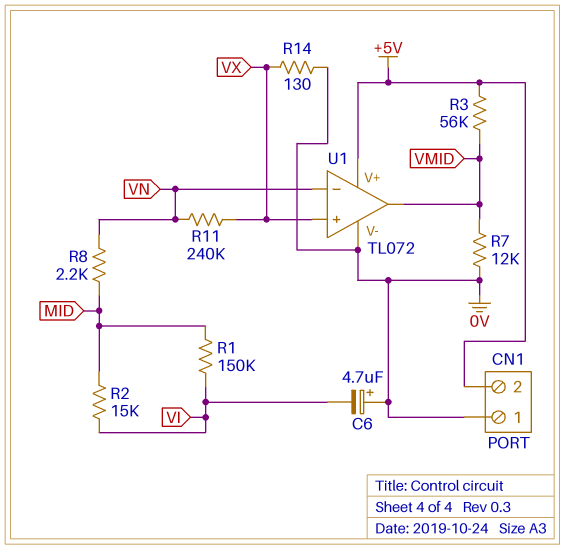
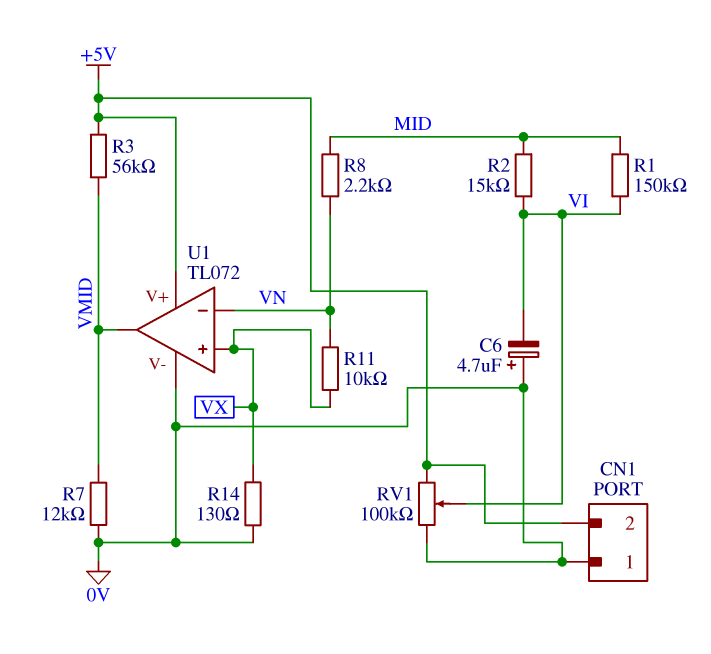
R11: 240k (VN, VX) -> 10k (VN, VX)
RV1: none -> 100k (+5V, 0V, wiper VI)

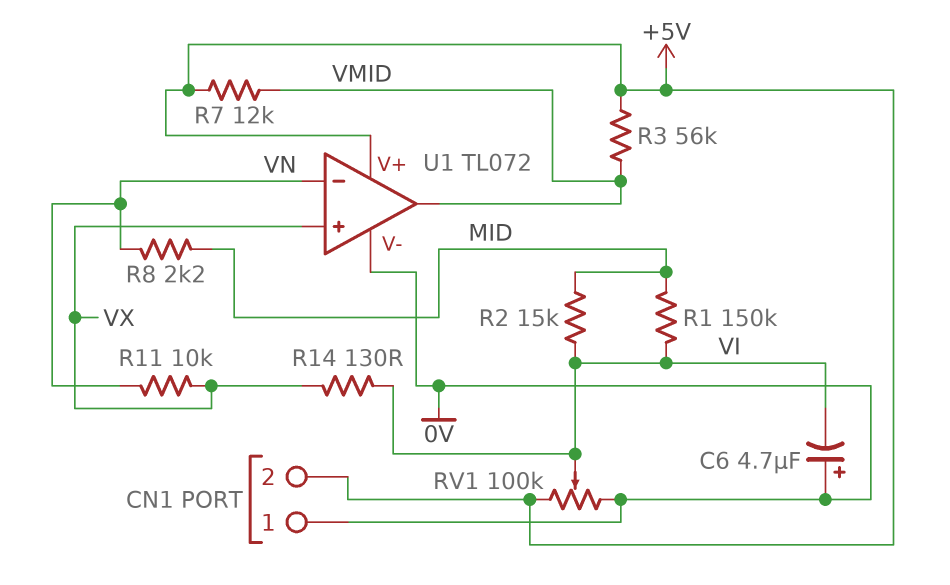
R7: 12k (0V, VMID) -> 12k (+5V, VMID)
R14: 130 (0V, VX) -> 130 (VI, VX)

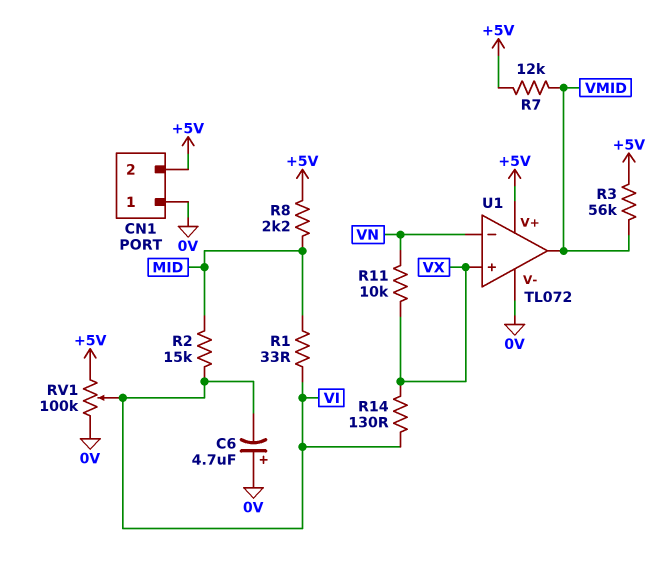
R1: 150k (MID, VI) -> 33 (MID, VI)
R8: 2.2k (MID, VN) -> 2.2k (+5V, MID)

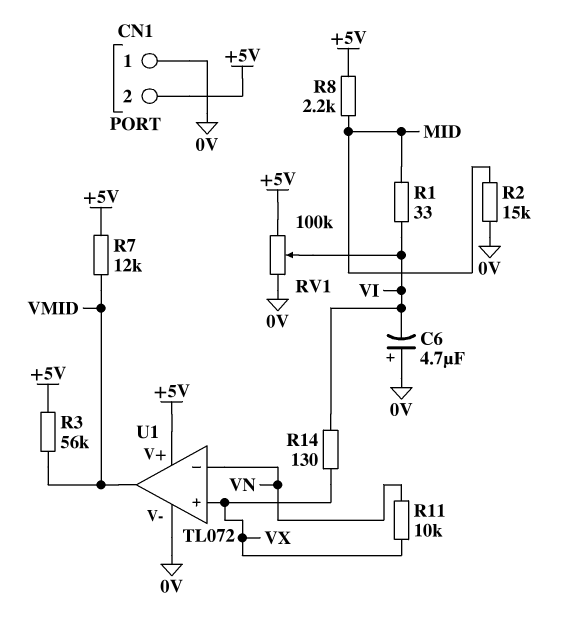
R2: 15k (MID, VI) -> 15k (0V, MID)

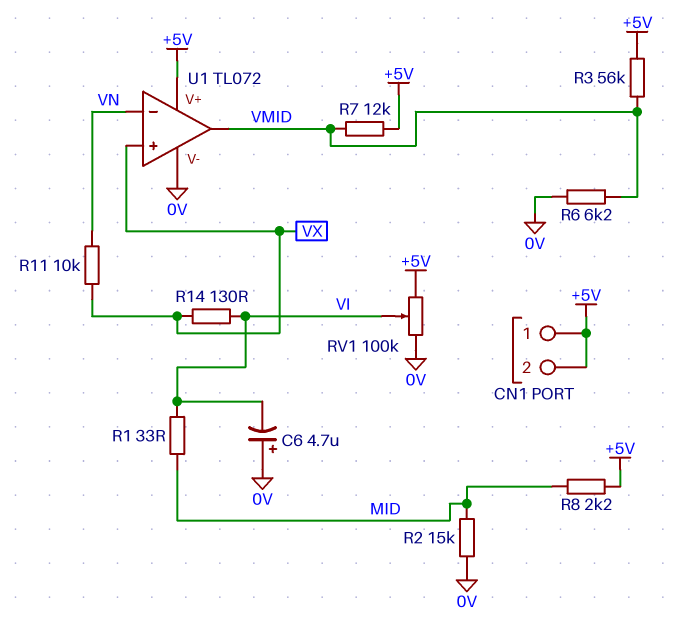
CN1 pin 1: 0V -> +5V
R6: none -> 6.2k (0V, VMID)

